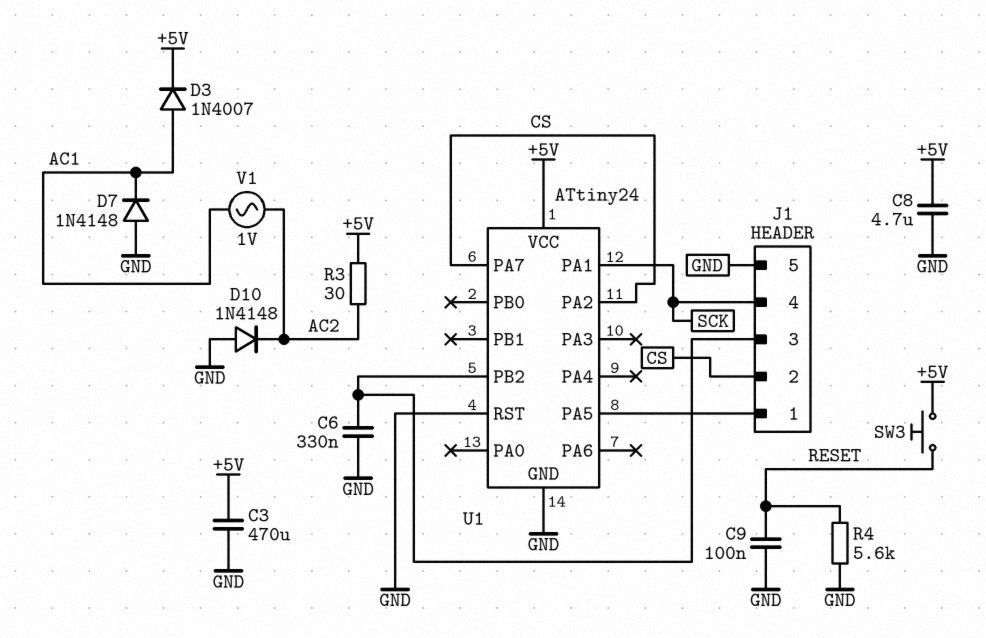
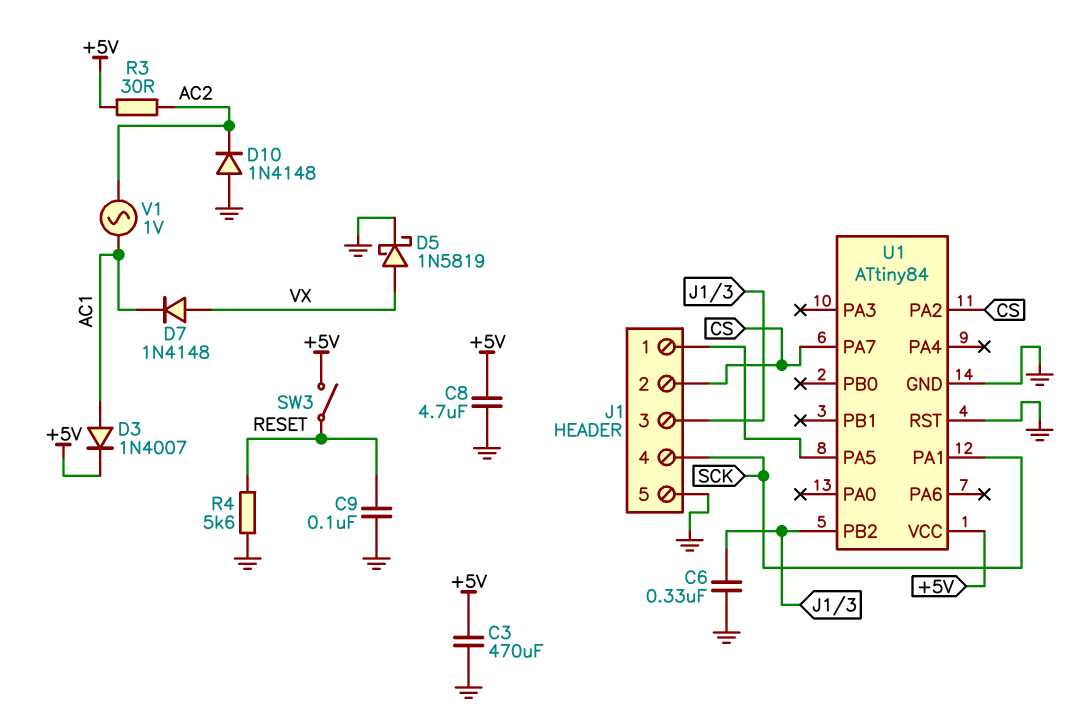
D5: none -> schottky 1N5819 (A VX, K GND)
D7: diode 1N4148 (A GND, K AC1) -> diode 1N4148 (A VX, K AC1)
SW3: button (+5V, RESET) -> switch (+5V, RESET)
U1: ATtiny24 -> ATtiny84

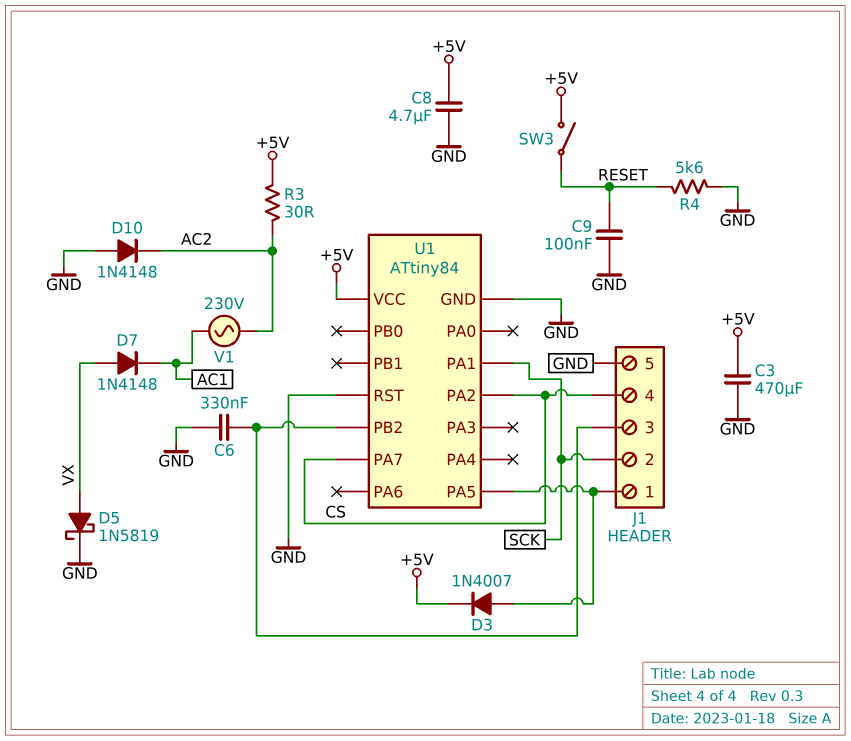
D3: diode 1N4007 (A AC1, K +5V) -> diode 1N4007 (A J1/1, K +5V)
J1 pin 2: CS -> SCK
J1 pin 4: SCK -> CS
V1: AC 1V (AC1, AC2) -> AC 230V (AC1, AC2)

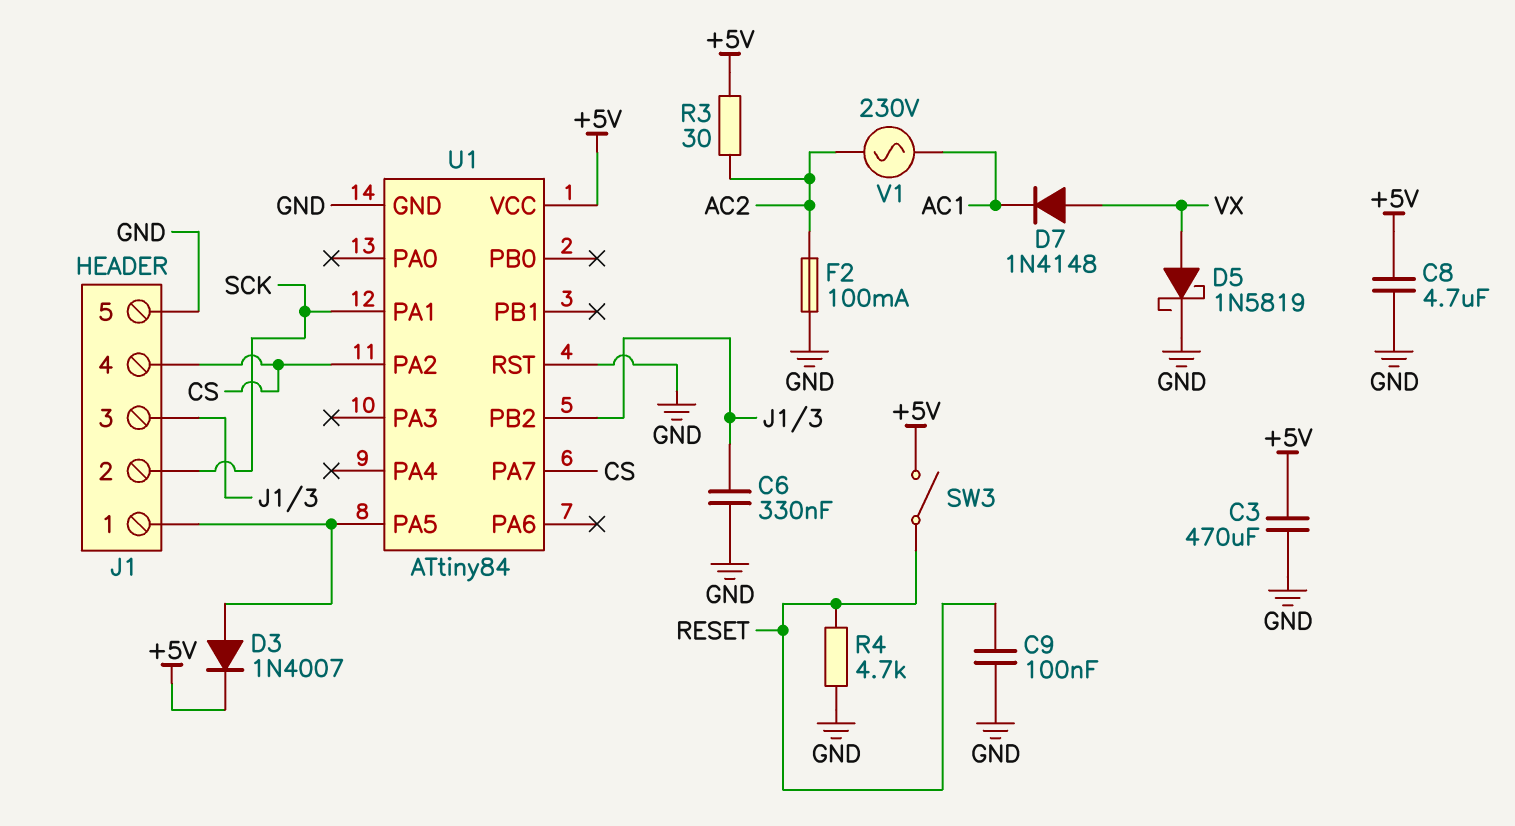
D10: diode 1N4148 (A GND, K AC2) -> none
F2: none -> 100mA (AC2, GND)
R4: 5.6k (GND, RESET) -> 4.7k (GND, RESET)

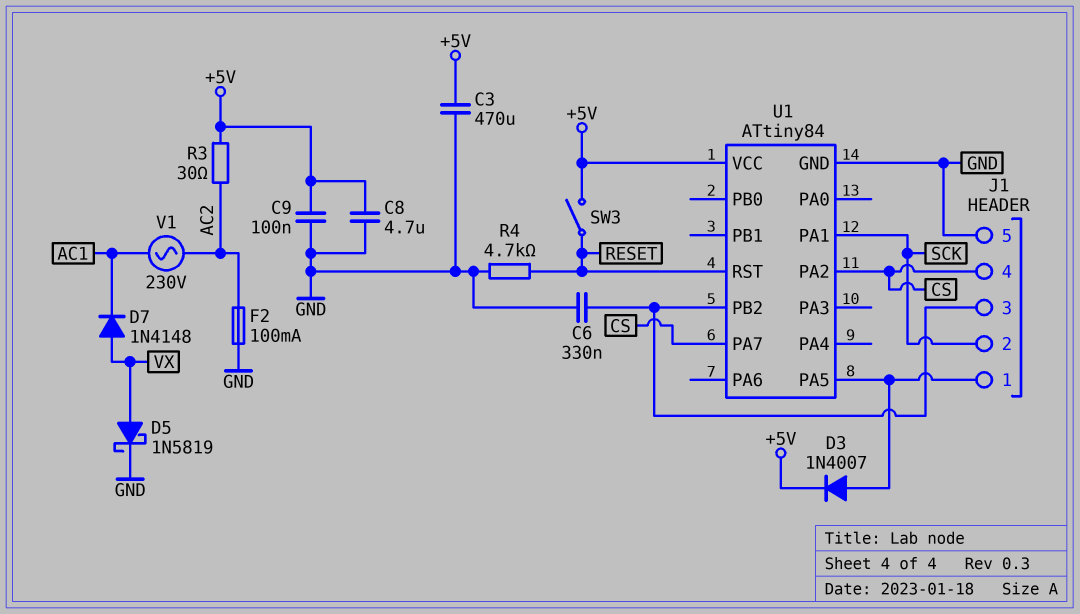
C9: 100nF (GND, RESET) -> 100nF (+5V, GND)
U1 pin RST: GND -> RESET

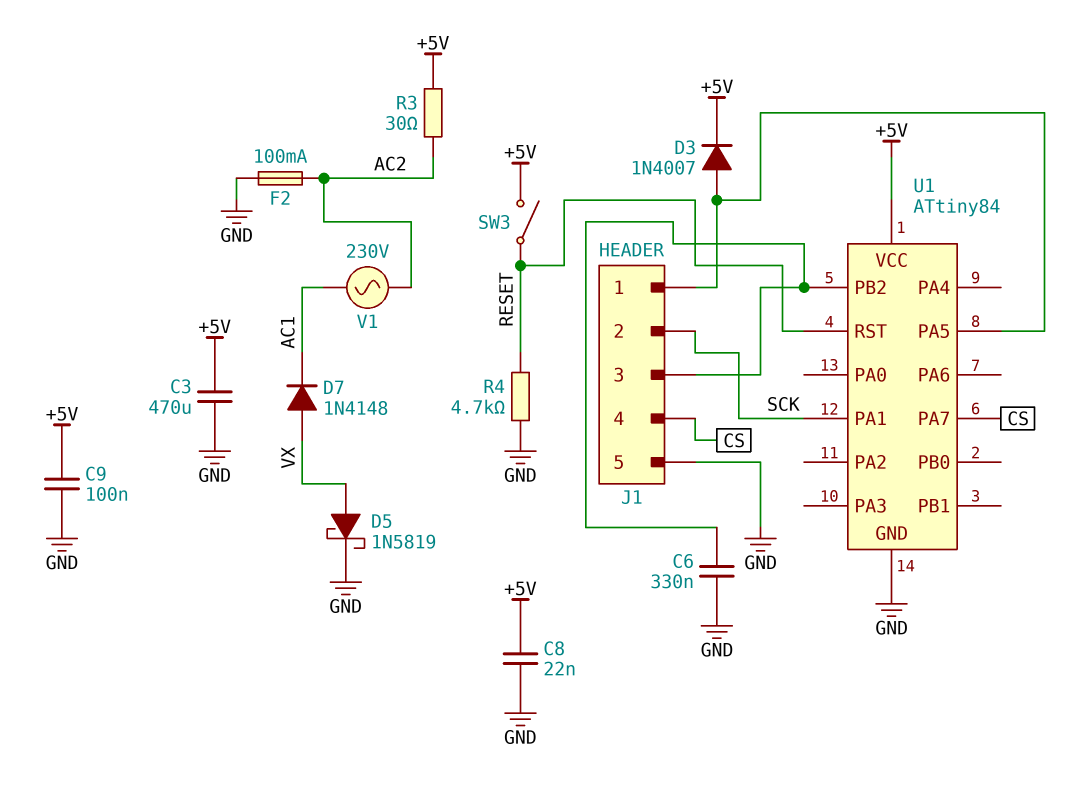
C8: 4.7uF (+5V, GND) -> 22nF (+5V, GND)
U1 pin PA2: CS -> none

